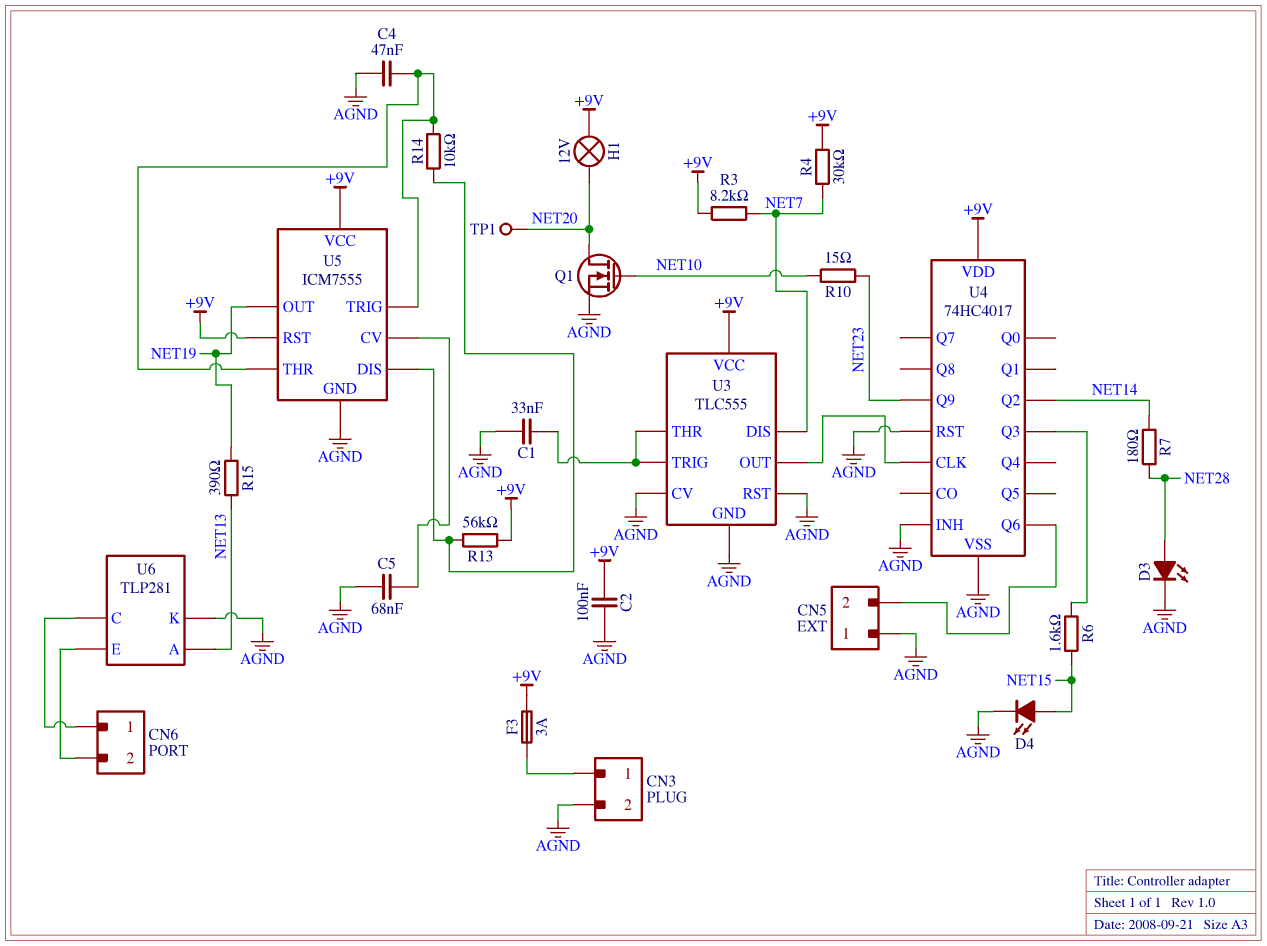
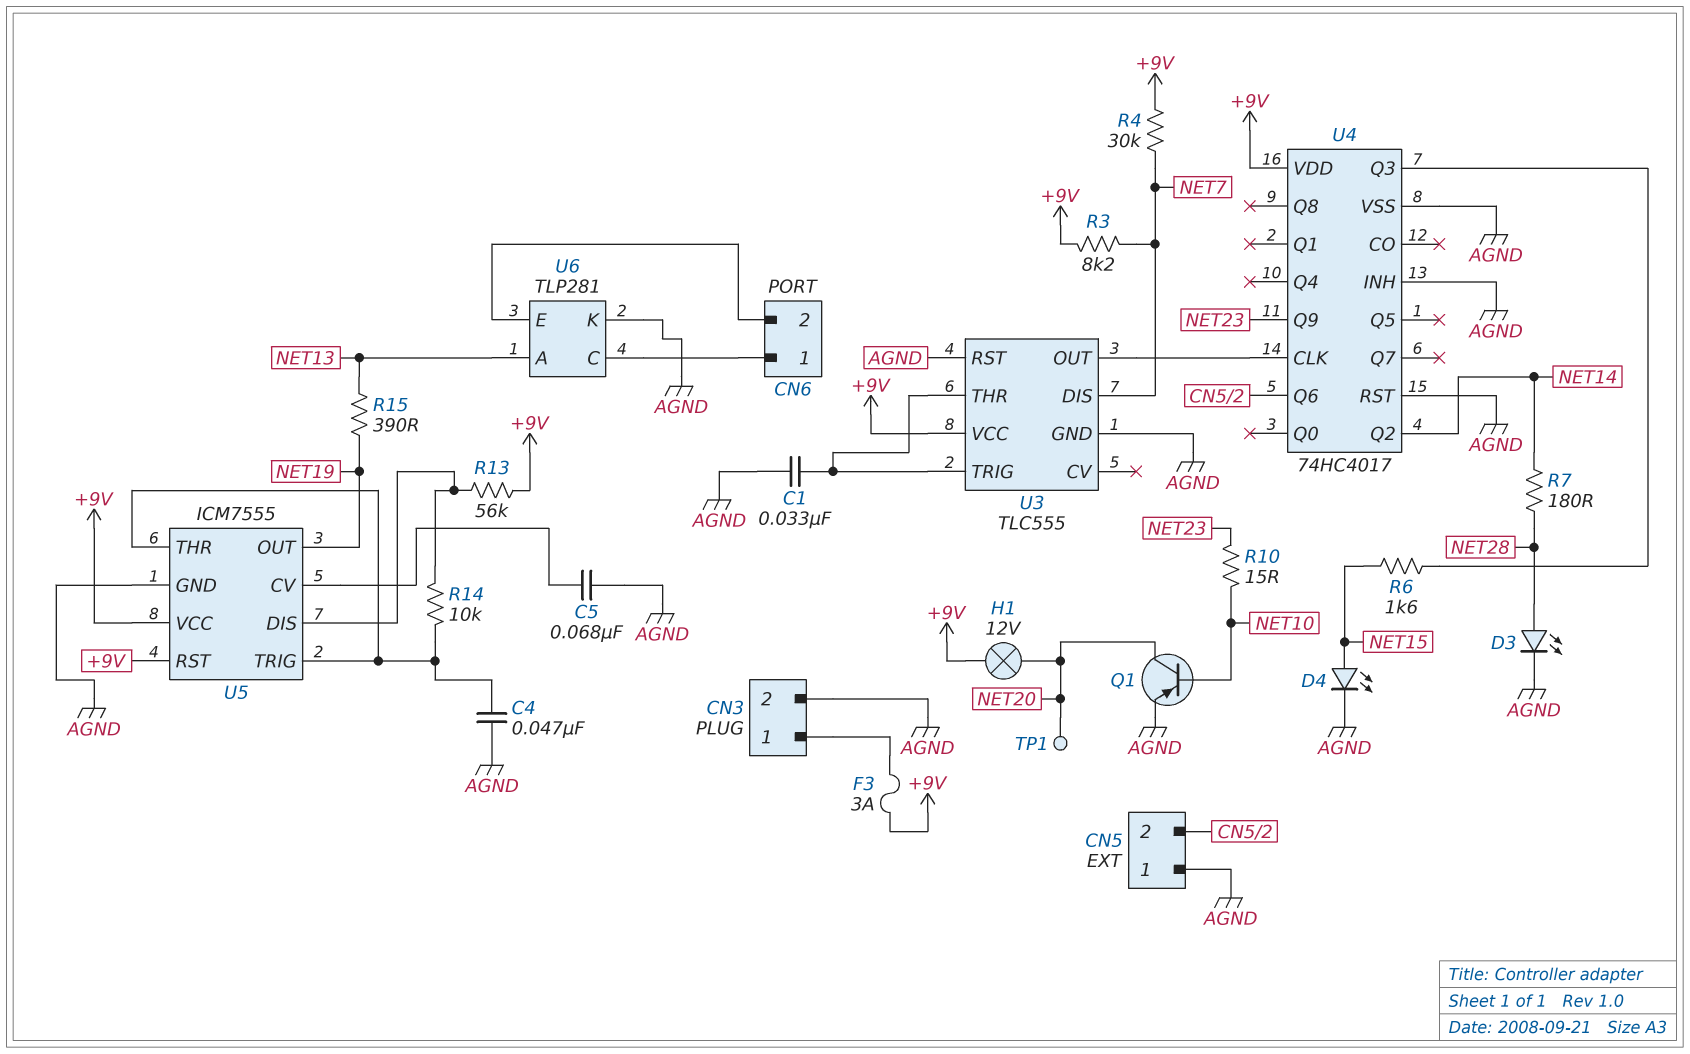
C2: 100nF (+9V, AGND) -> none
Q1: NMOS (G NET10, D NET20, S AGND) -> PNP (B NET10, C NET20, E AGND)
U3 pin CV: AGND -> none

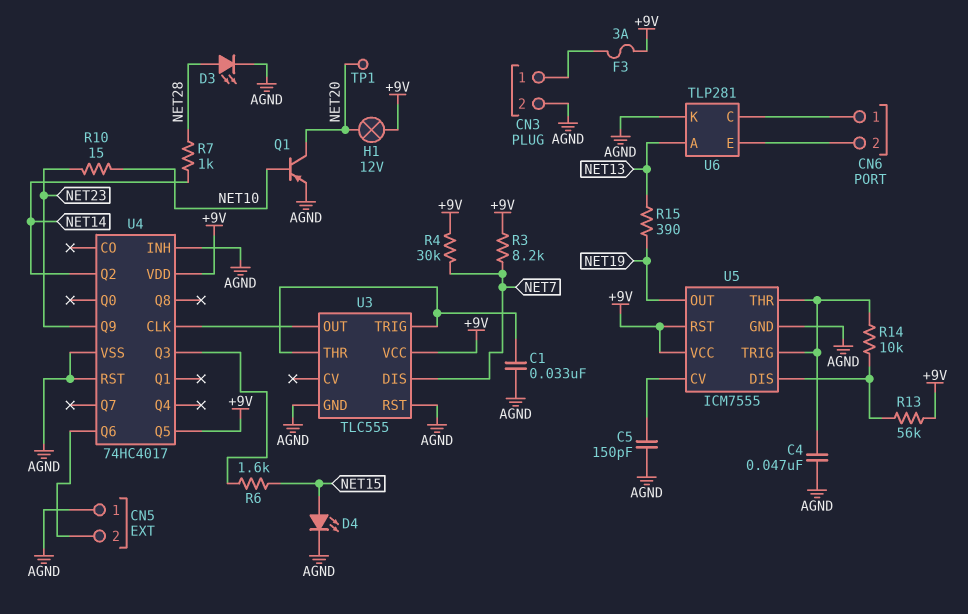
C5: 68nF (AGND, U5/CV) -> 150pF (AGND, U5/CV)
R7: 180 (NET14, NET28) -> 1k (NET14, NET28)
U4 pin Q5: none -> +9V

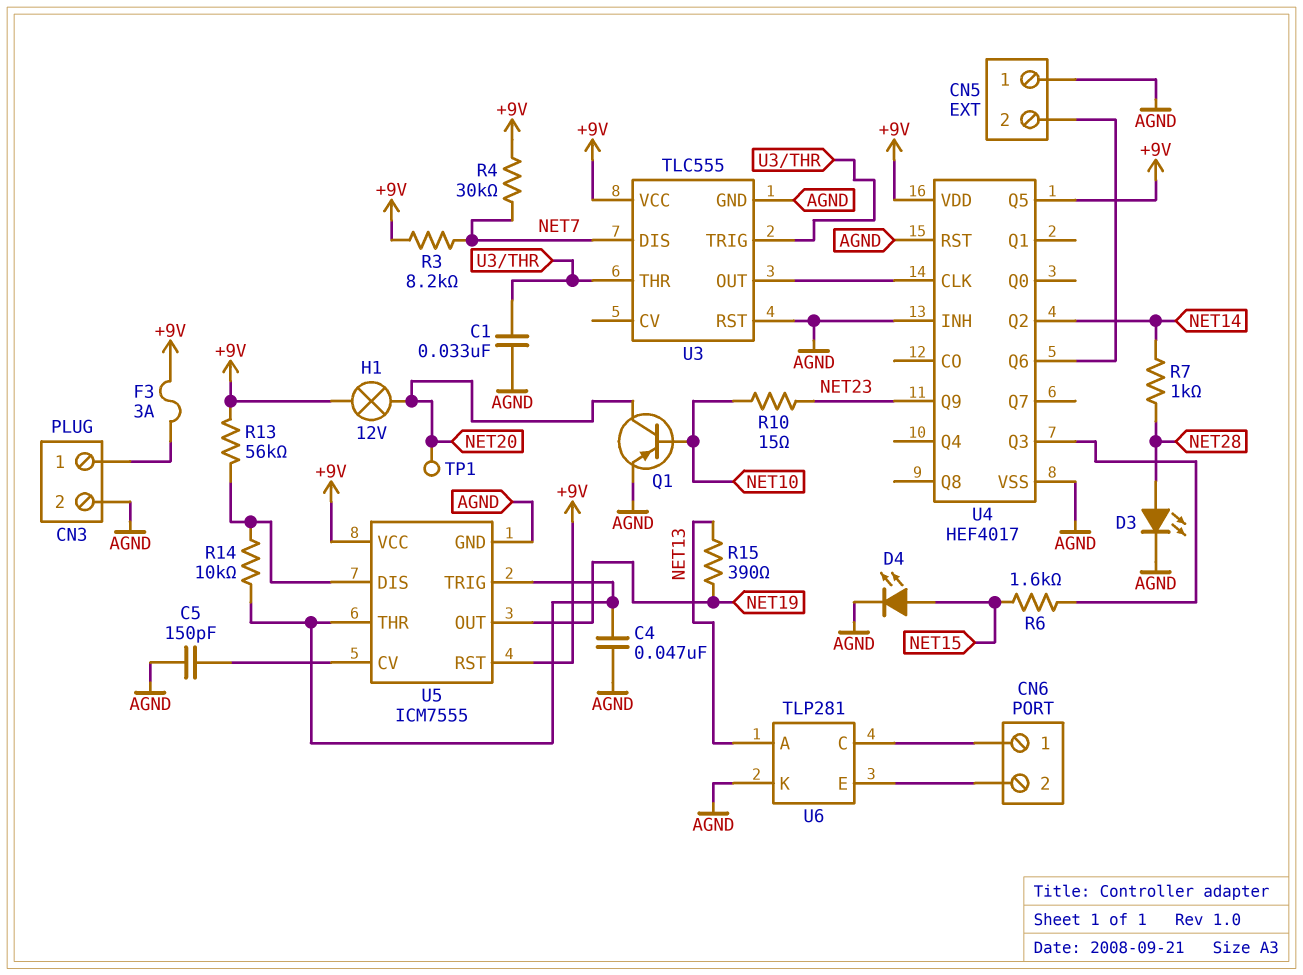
U4: 74HC4017 -> HEF4017

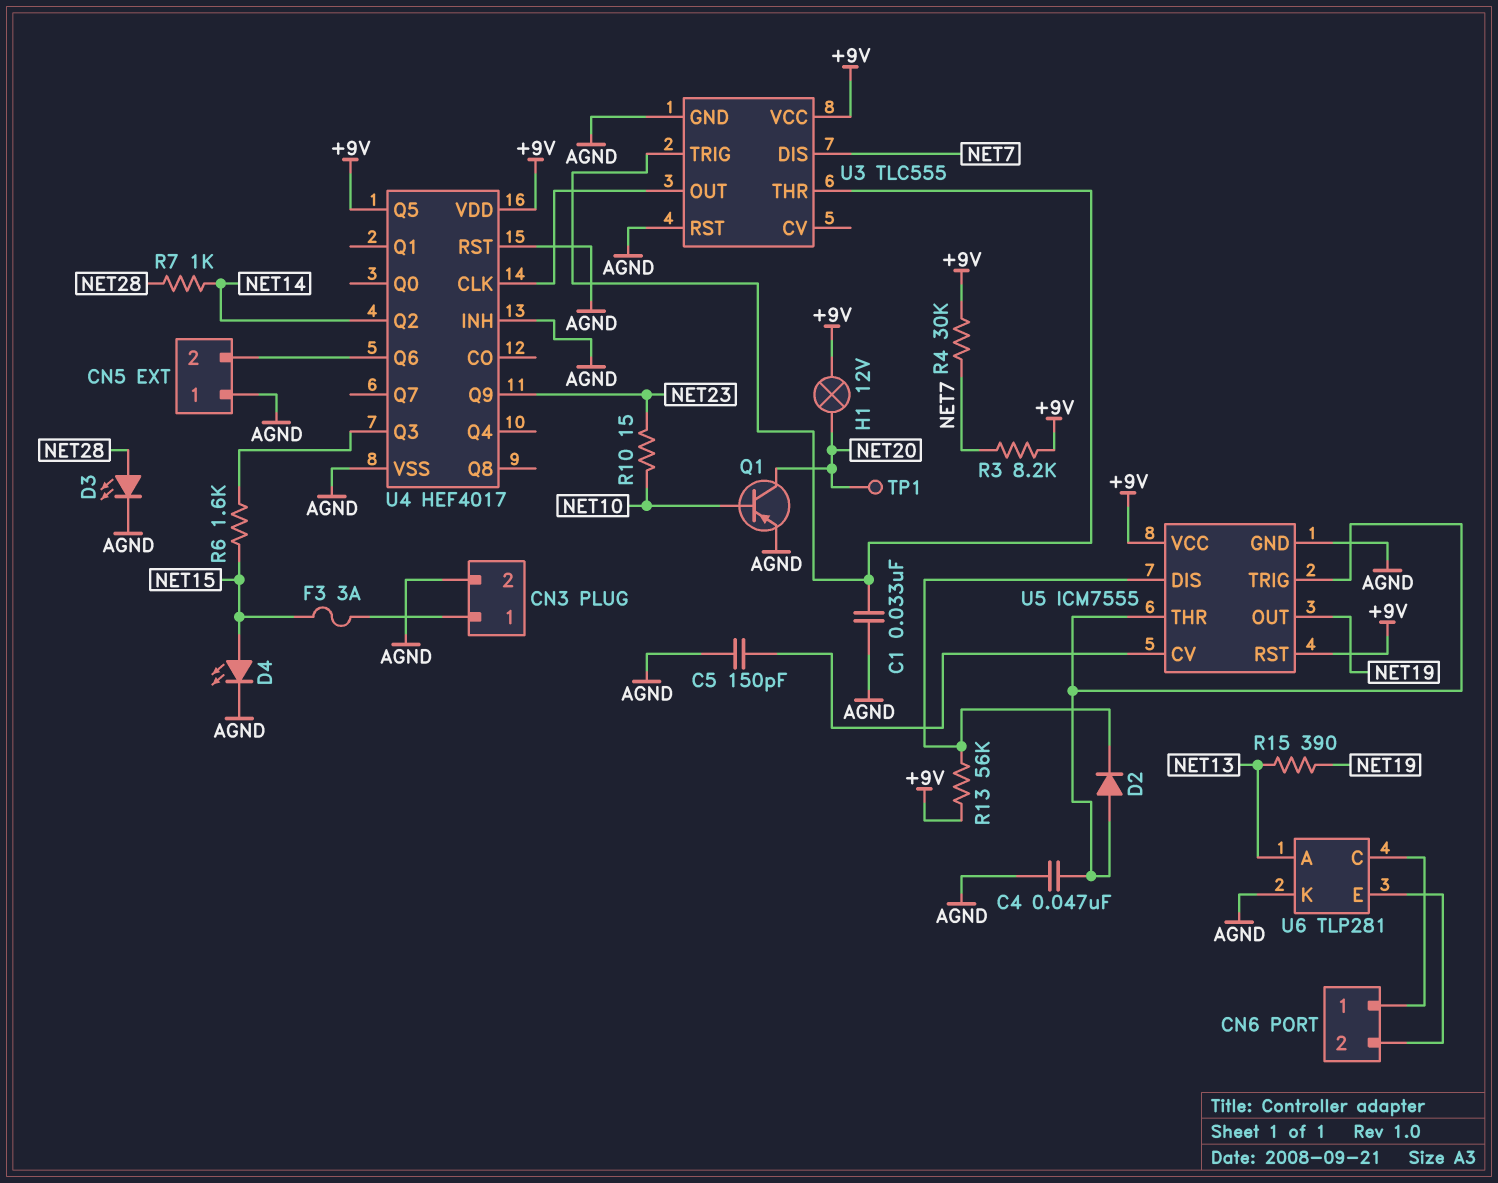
D2: none -> diode (A U5/THR, K U5/DIS)
F3: 3A (+9V, CN3/1) -> 3A (CN3/1, NET15)
R14: 10k (U5/DIS, U5/THR) -> none

